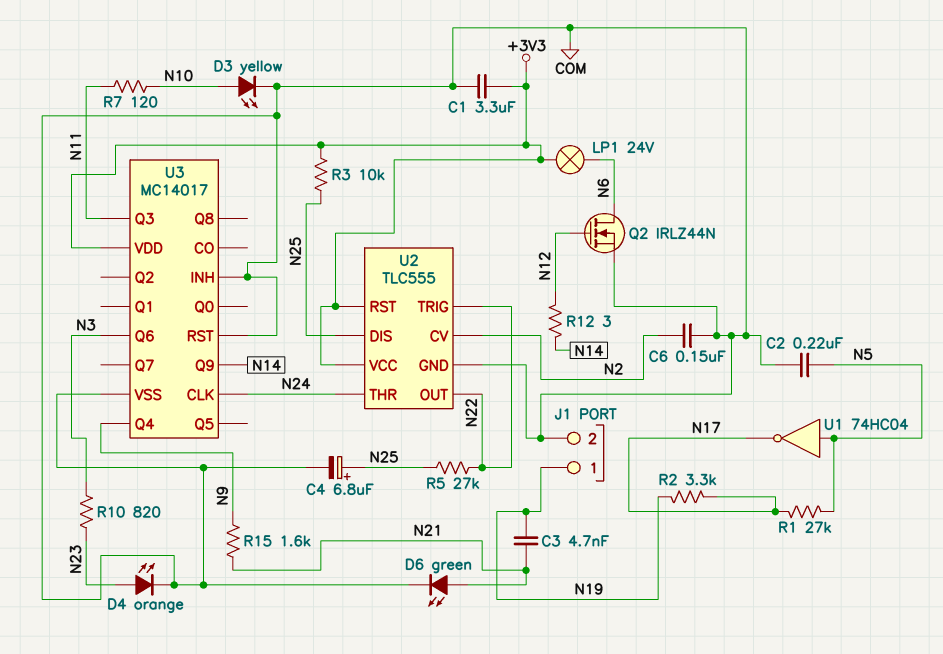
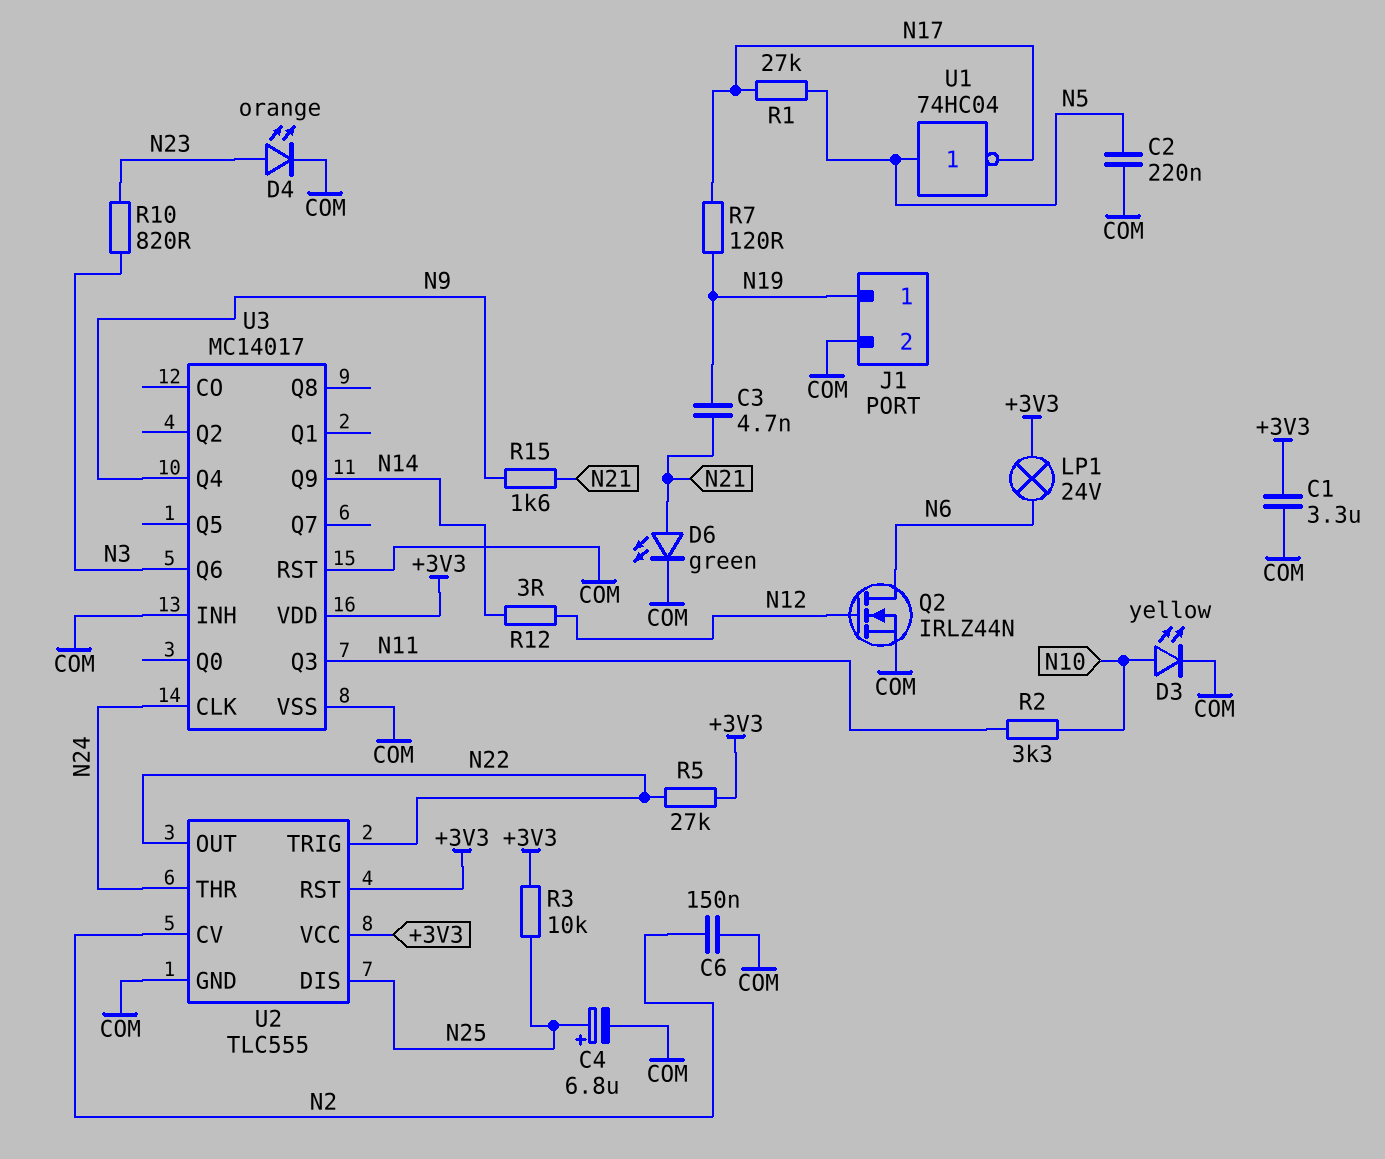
R2: 3.3k (N17, N19) -> 3.3k (N10, N11)
R5: 27k (N22, N25) -> 27k (+3V3, N22)
R7: 120 (N10, N11) -> 120 (N17, N19)

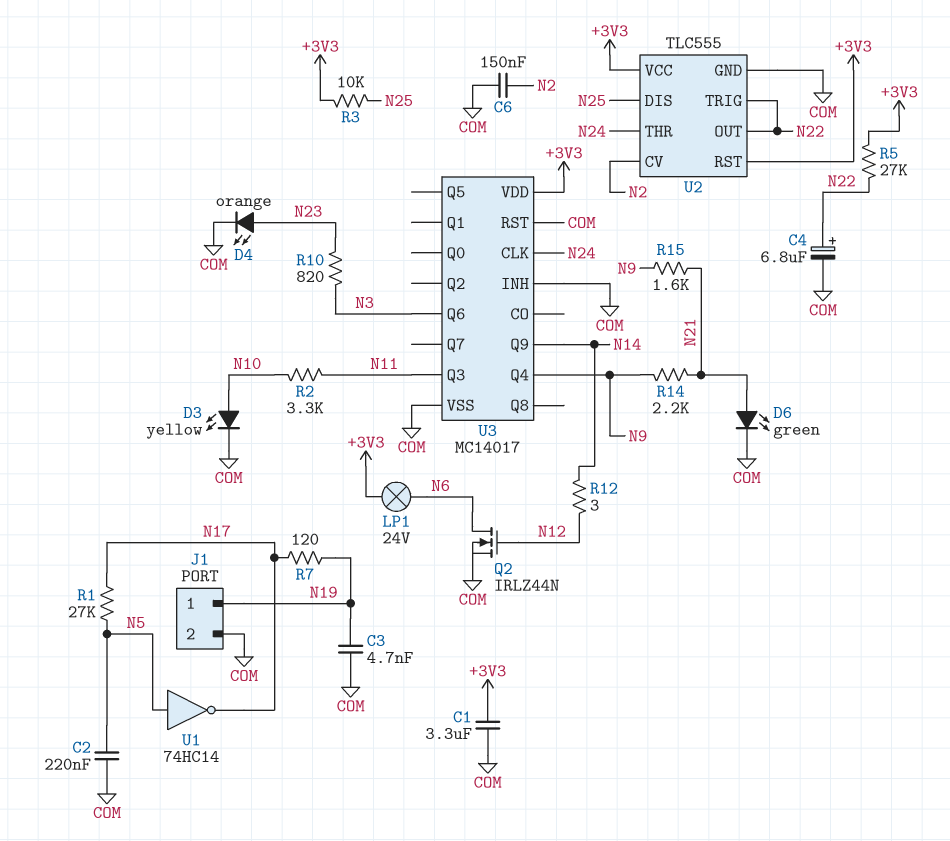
C3: 4.7nF (N19, N21) -> 4.7nF (COM, N19)
C4: 6.8uF (plus N25, minus COM) -> 6.8uF (plus N22, minus COM)
R14: none -> 2.2k (N9, N21)
U1: NOT 74HC04 (in N5, out N17) -> NOT 74HC14 (in N5, out N17)

